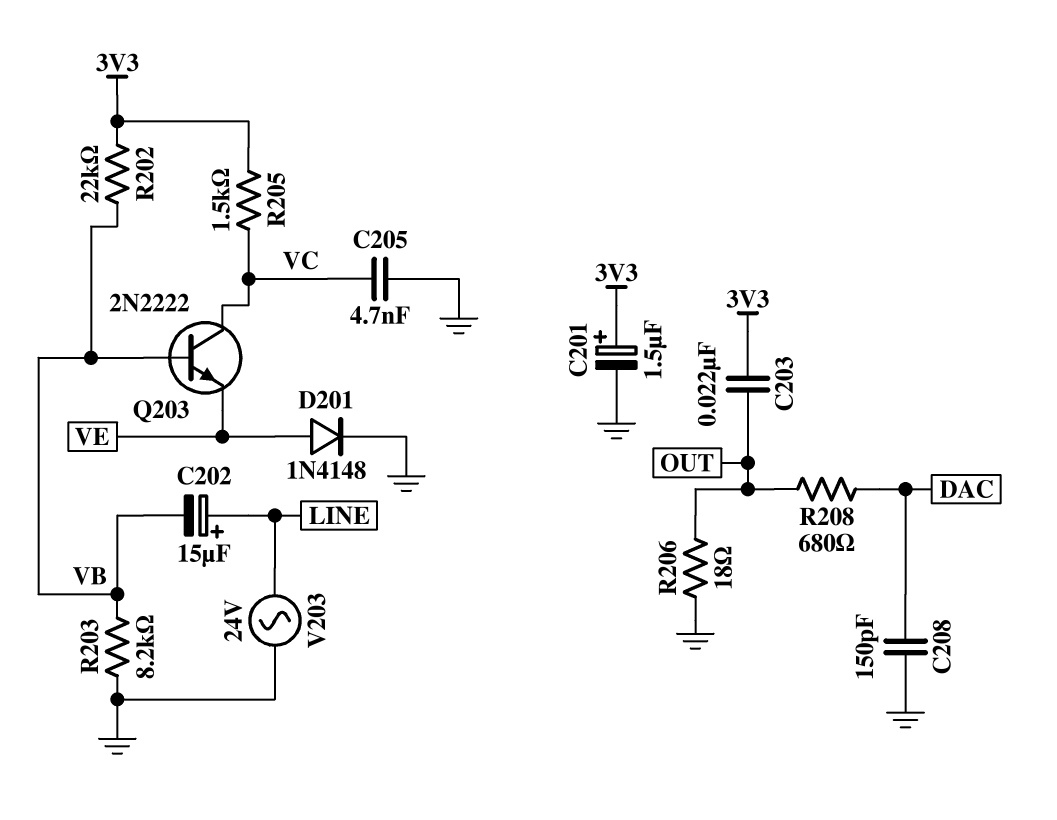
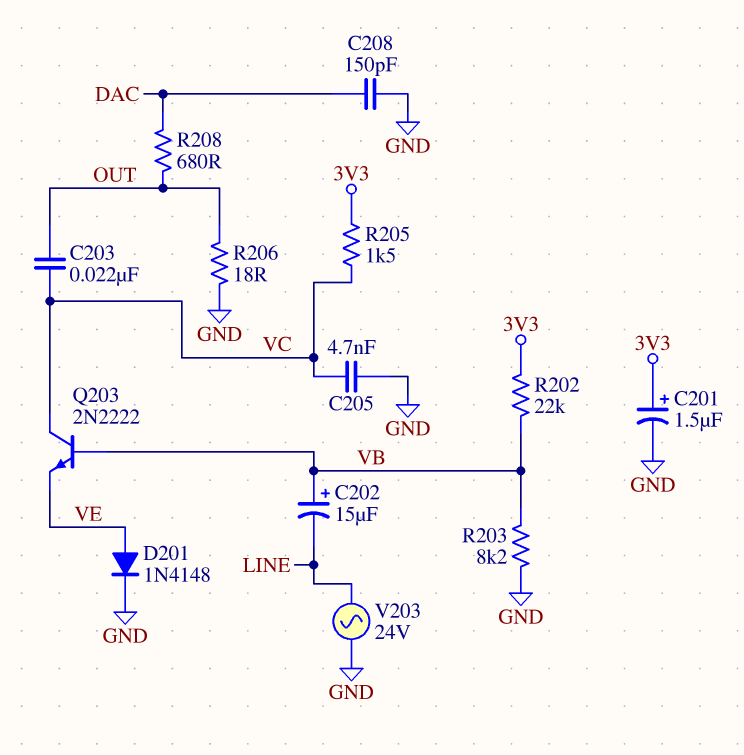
C202: 15uF (plus LINE, minus VB) -> 15uF (plus VB, minus LINE)
C203: 22nF (3V3, OUT) -> 22nF (OUT, VC)

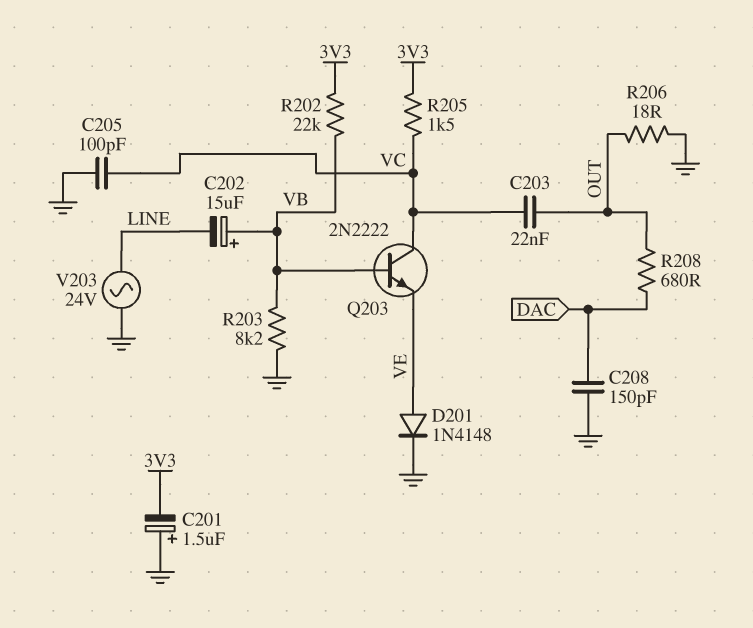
C201: 1.5uF (plus 3V3, minus GND) -> 1.5uF (plus GND, minus 3V3)
C205: 4.7nF (GND, VC) -> 100pF (GND, VC)

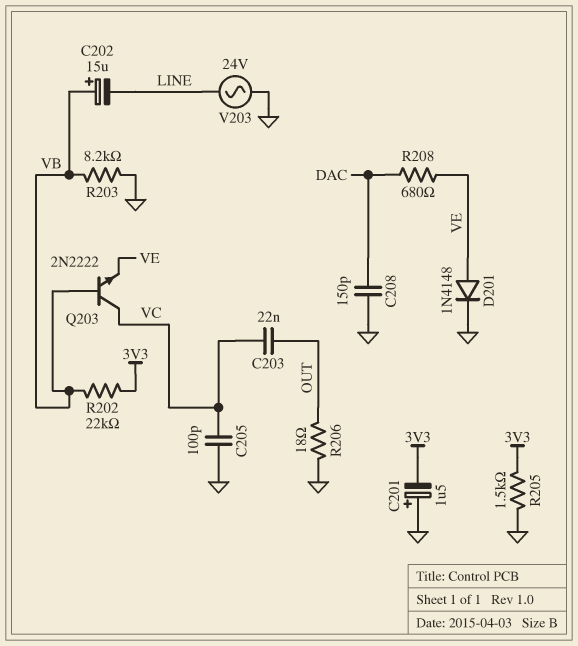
R205: 1.5k (3V3, VC) -> 1.5k (3V3, GND)
R208: 680 (DAC, OUT) -> 680 (DAC, VE)

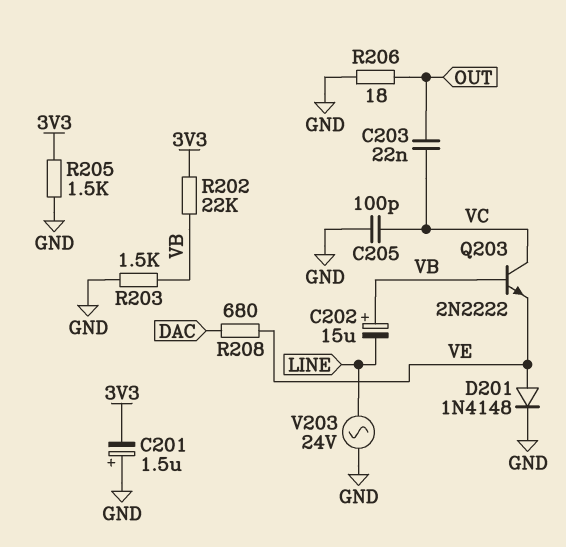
C208: 150pF (DAC, GND) -> none
R203: 8.2k (GND, VB) -> 1.5k (GND, VB)

